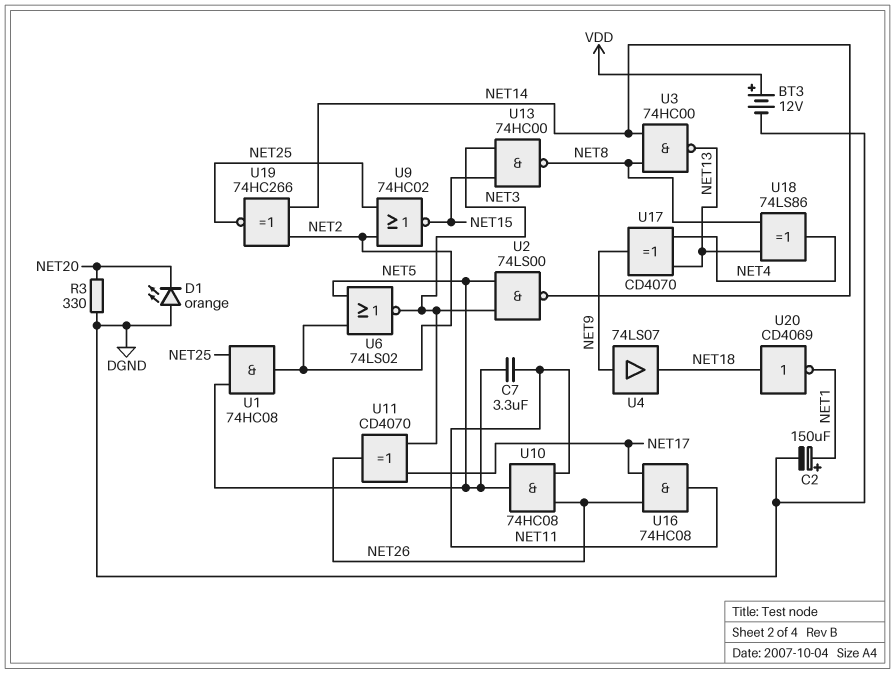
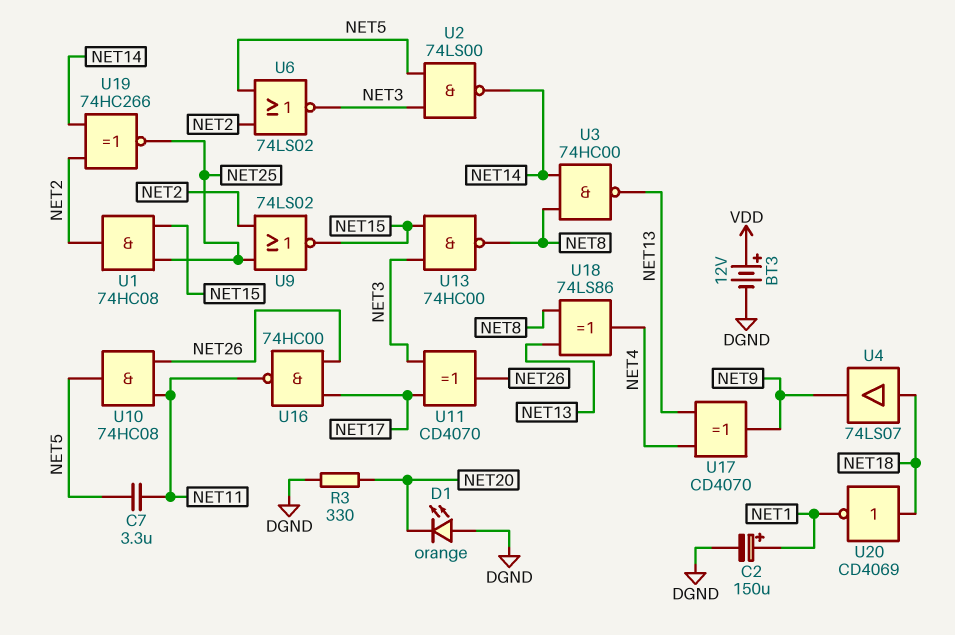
U1: AND 74HC08 (in NET5, in NET25, out NET2) -> AND 74HC08 (in NET15, in NET25, out NET2)
U4: buffer 74LS07 (in NET9, out NET18) -> buffer 74LS07 (in NET18, out NET9)
U9: NOR 74HC02 (in NET2, in NET25, out NET15) -> NOR 74LS02 (in NET2, in NET25, out NET15)
U16: AND 74HC08 (in NET17, in NET26, out NET11) -> NAND 74HC00 (in NET17, in NET26, out NET11)

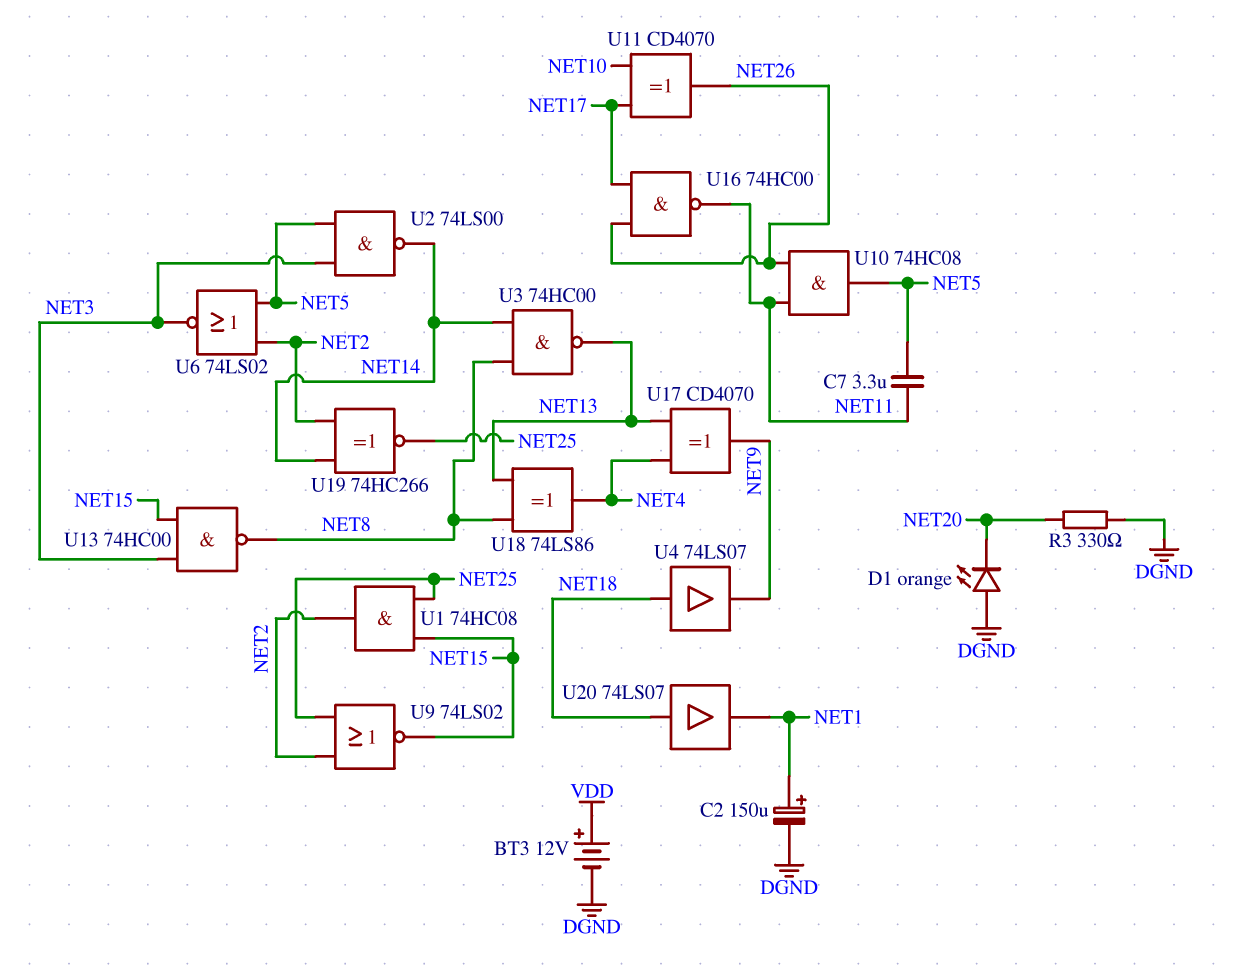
U11: XOR CD4070 (in NET3, in NET17, out NET26) -> XOR CD4070 (in NET10, in NET17, out NET26)
U20: NOT CD4069 (in NET18, out NET1) -> buffer 74LS07 (in NET18, out NET1)

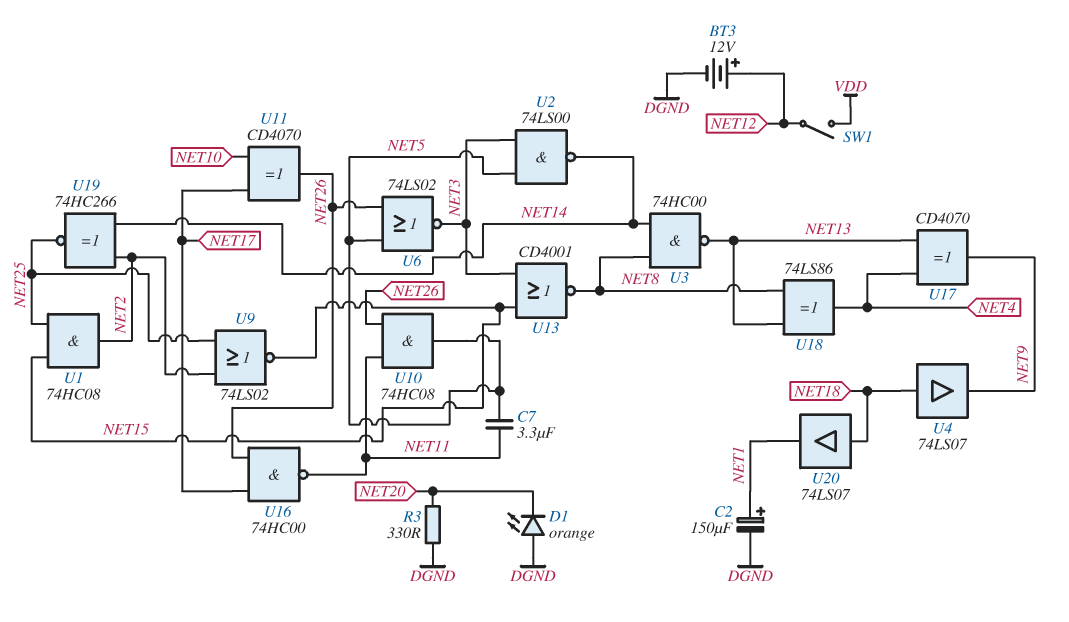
BT3: 12V (plus VDD, minus DGND) -> 12V (plus NET12, minus DGND)
SW1: none -> switch (NET12, VDD)
U6: NOR 74LS02 (in NET2, in NET5, out NET3) -> NOR 74LS02 (in NET5, in NET26, out NET3)
U13: NAND 74HC00 (in NET3, in NET15, out NET8) -> NOR CD4001 (in NET3, in NET15, out NET8)

